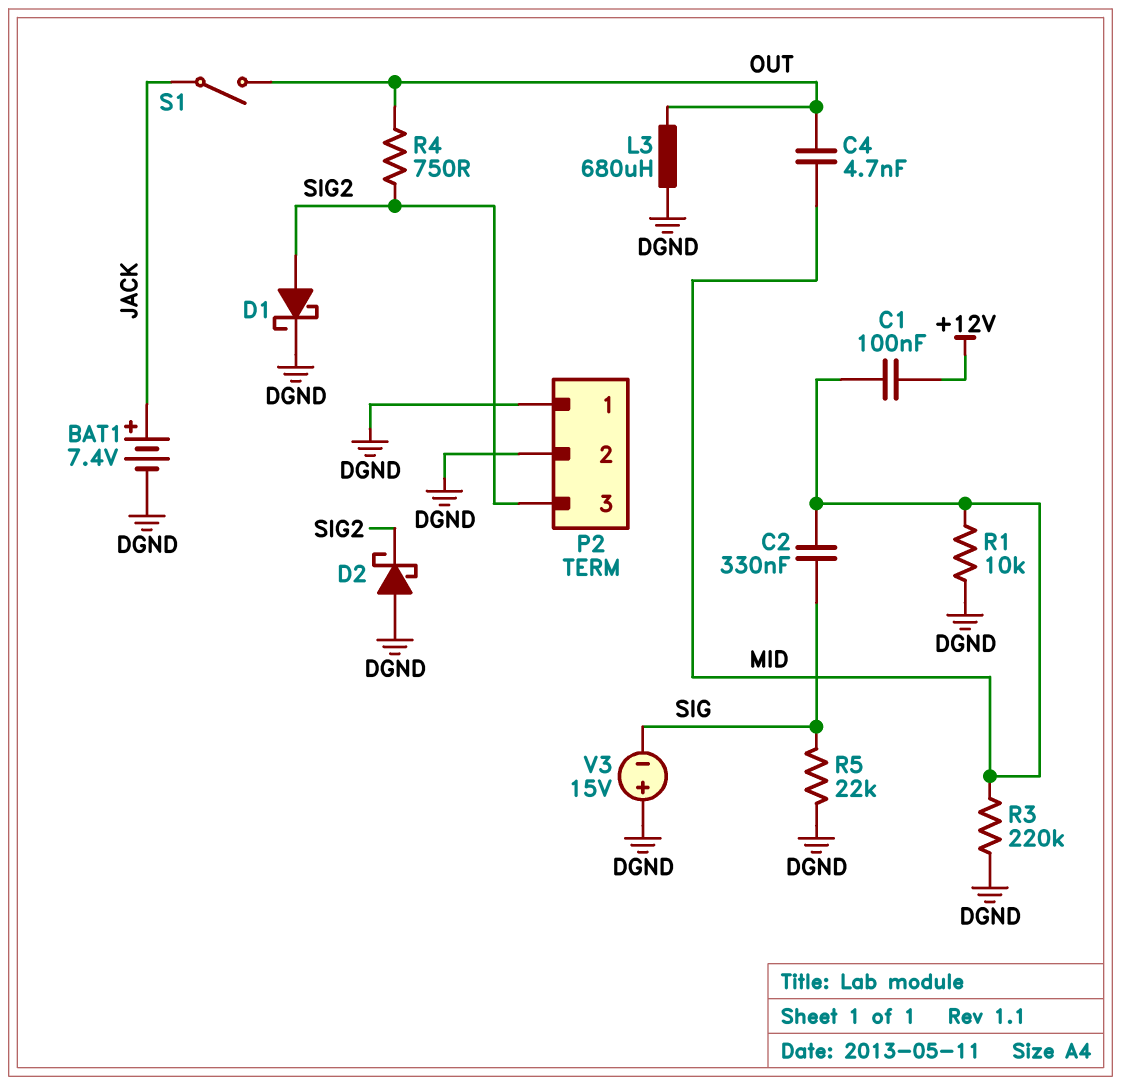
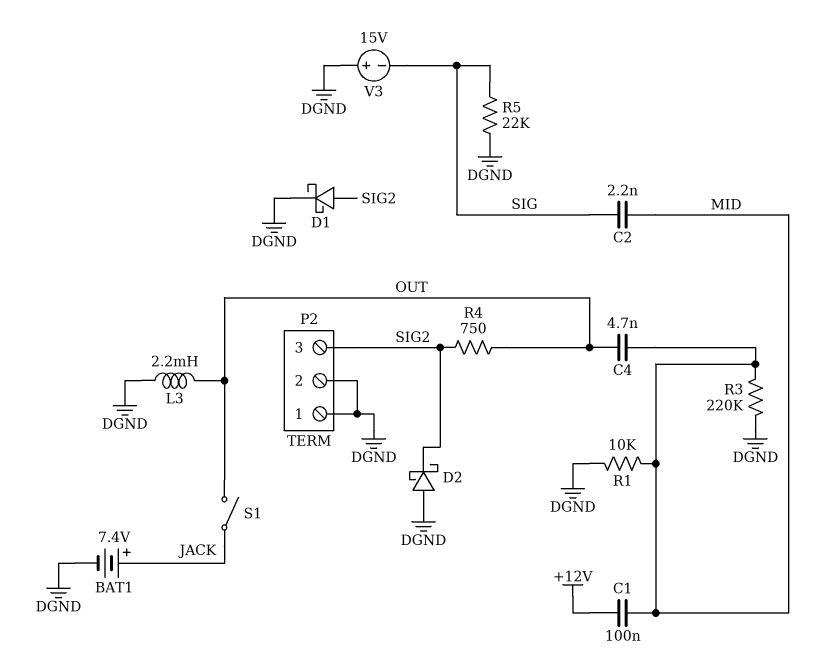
C2: 330nF (MID, SIG) -> 2.2nF (MID, SIG)
L3: 680uH (DGND, OUT) -> 2.2mH (DGND, OUT)

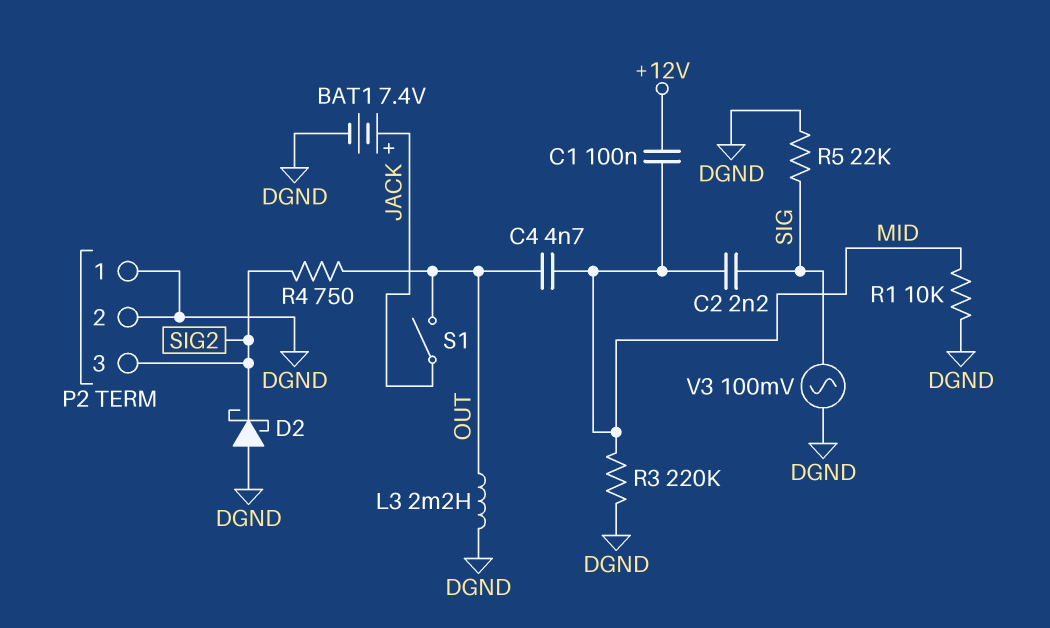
D1: schottky (A SIG2, K DGND) -> none
V3: 15V (plus DGND, minus SIG) -> AC 100mV (DGND, SIG)

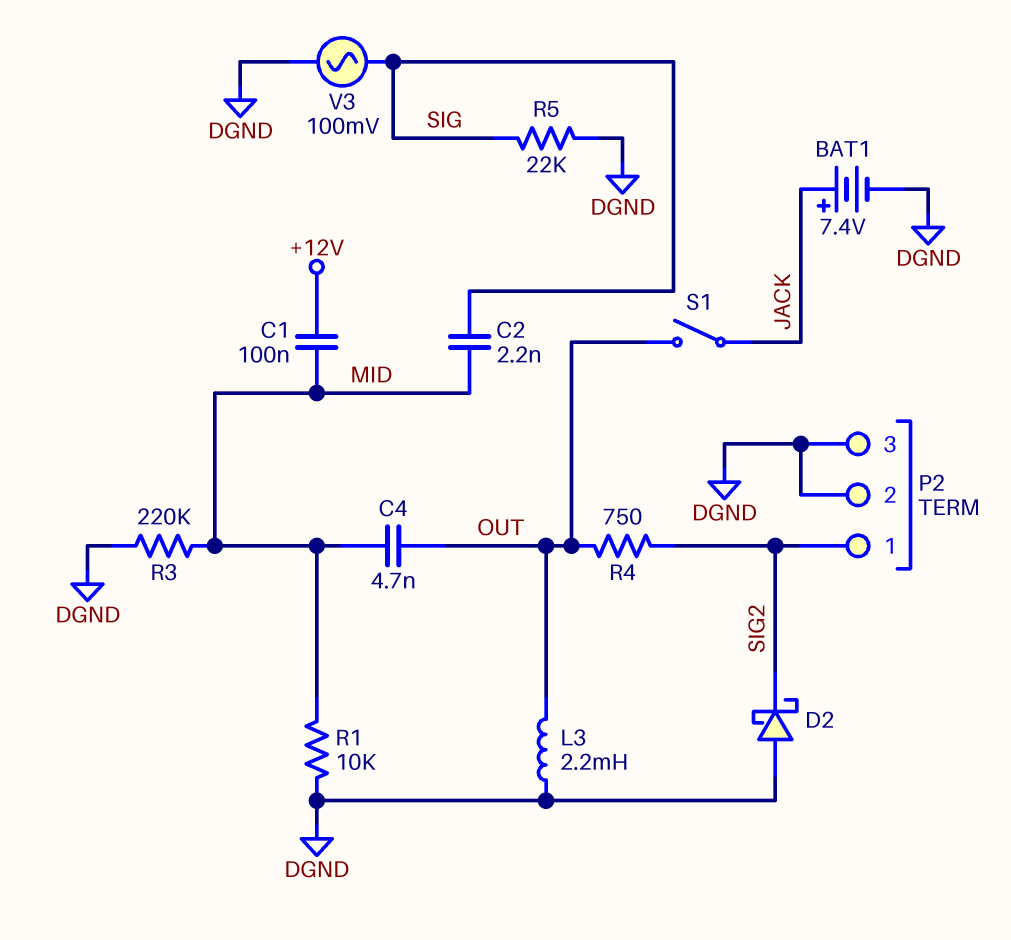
P2 pin 1: DGND -> SIG2
P2 pin 3: SIG2 -> DGND

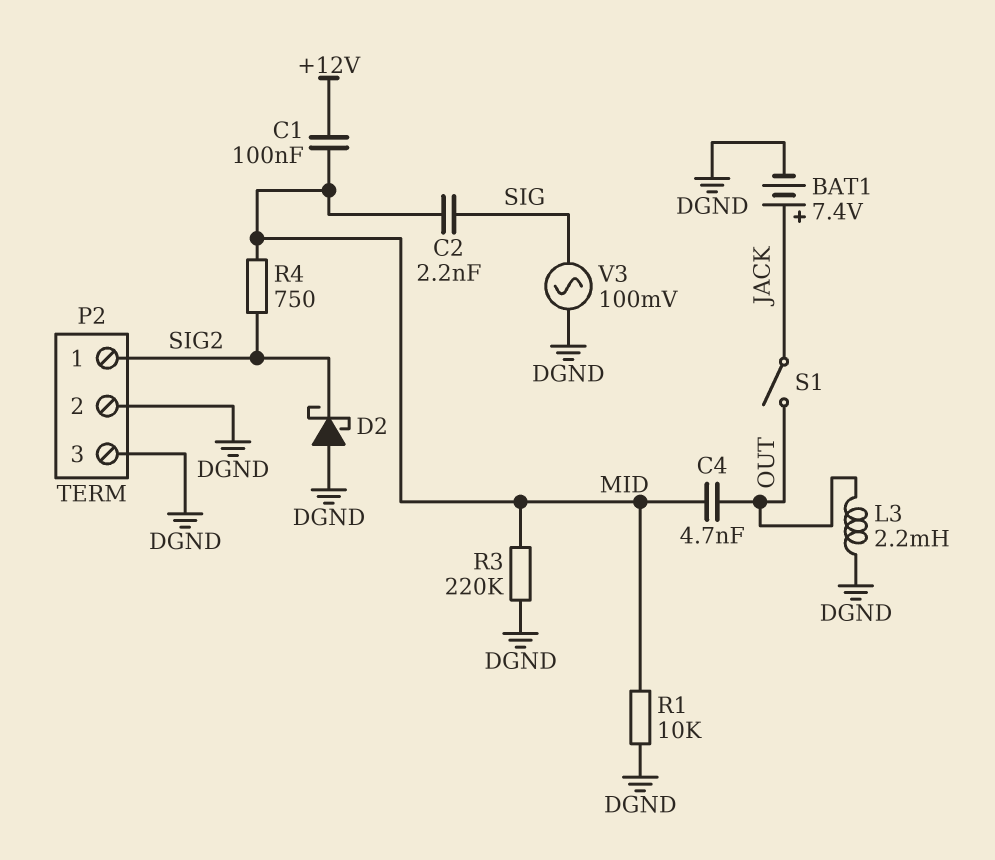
R4: 750 (OUT, SIG2) -> 750 (MID, SIG2)
R5: 22k (DGND, SIG) -> none

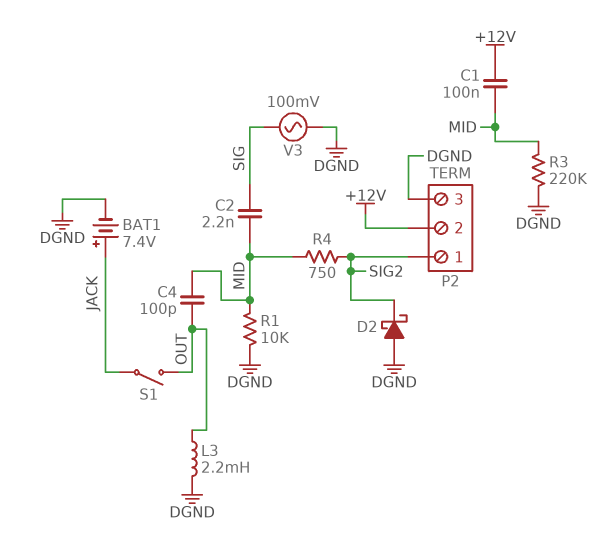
C4: 4.7nF (MID, OUT) -> 100pF (MID, OUT)
P2 pin 2: DGND -> +12V

